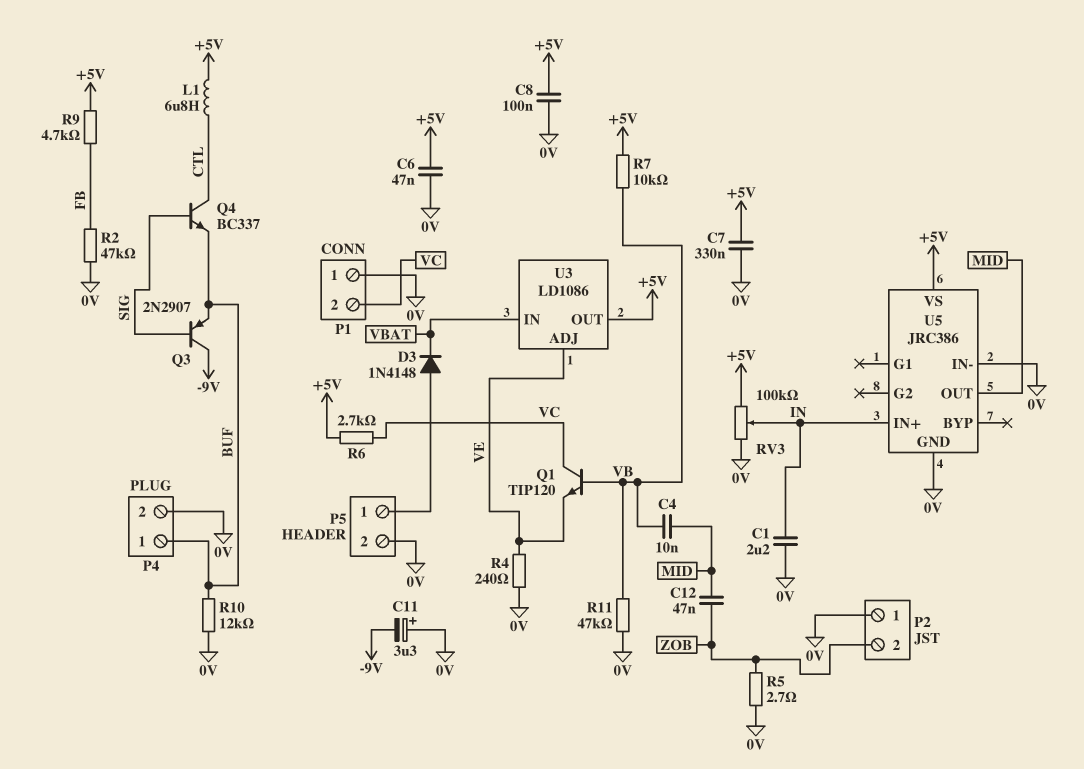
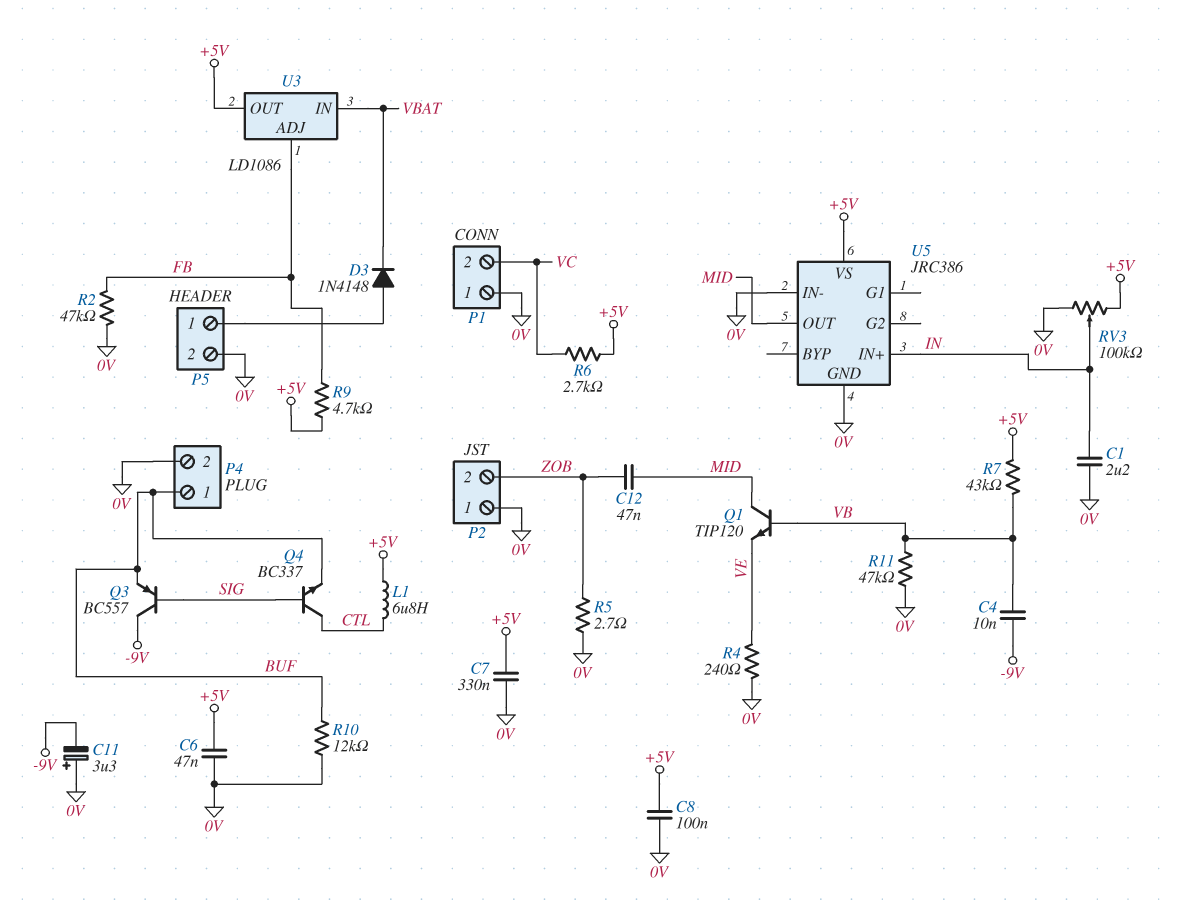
C4: 10nF (MID, VB) -> 10nF (-9V, VB)
Q1: NPN TIP120 (B VB, C VC, E VE) -> NPN TIP120 (B VB, C MID, E VE)
Q3: PNP 2N2907 (B SIG, C -9V, E BUF) -> PNP BC557 (B SIG, C -9V, E BUF)
R7: 10k (+5V, VB) -> 43k (+5V, VB)
U3 pin ADJ: VE -> FB

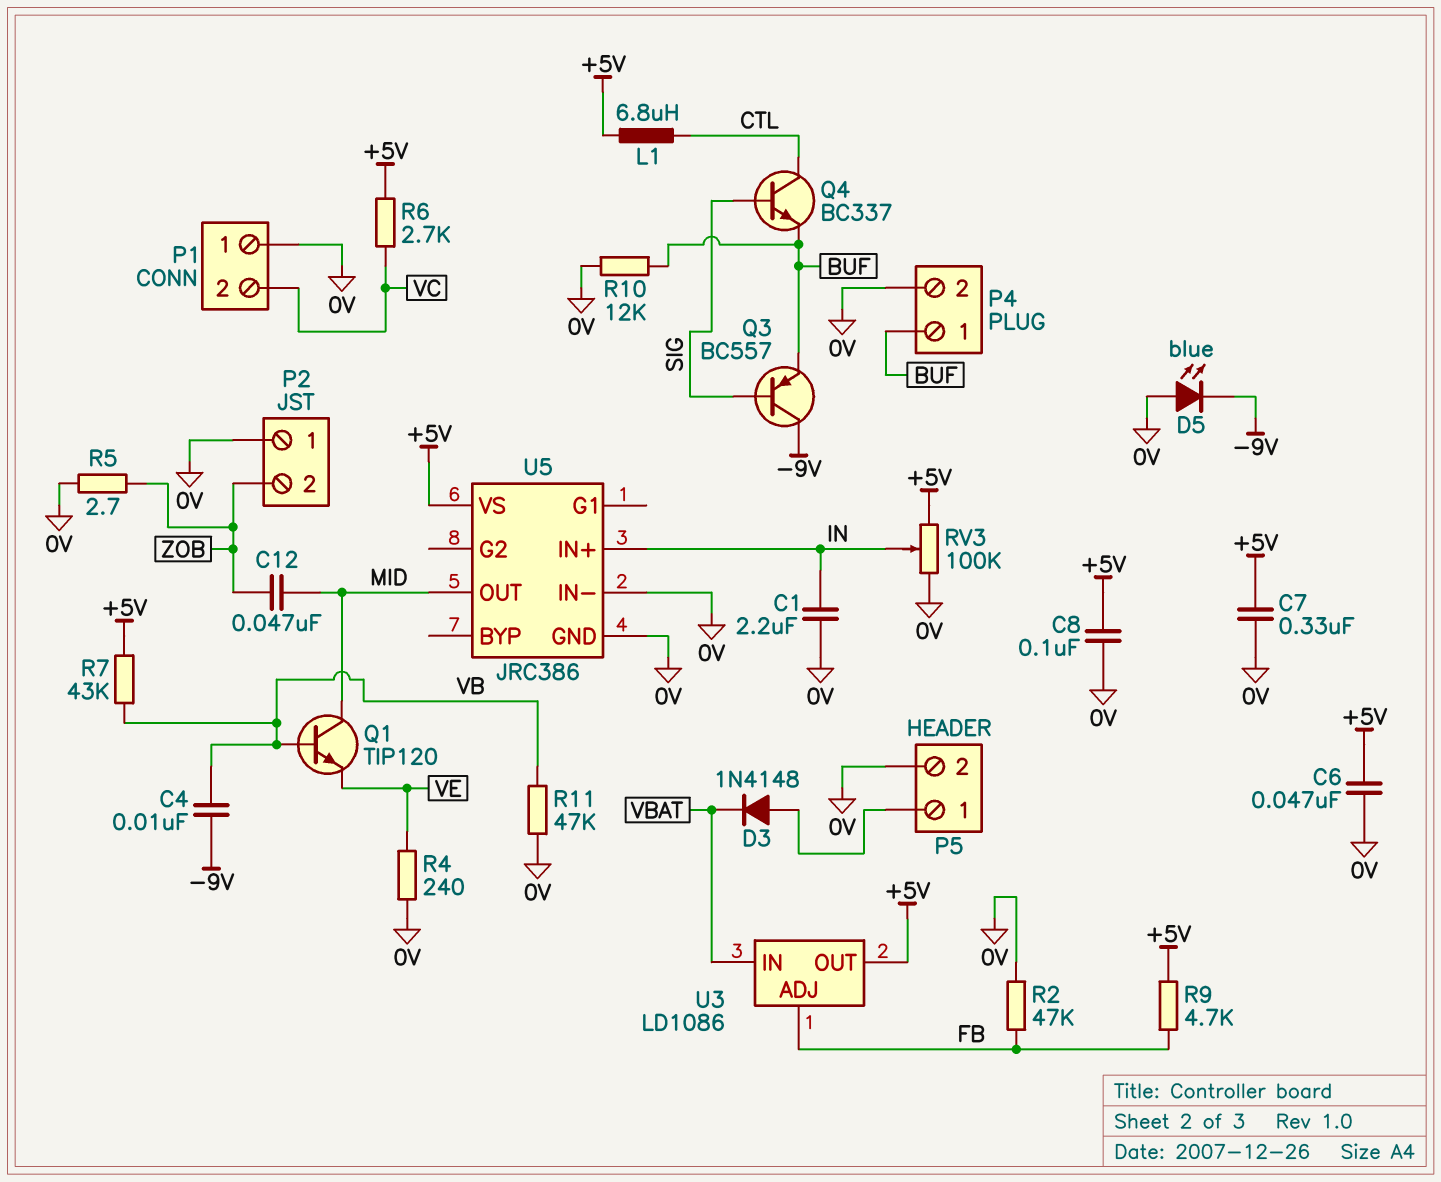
C11: 3.3uF (plus 0V, minus -9V) -> none
D5: none -> LED blue (A 0V, K -9V)

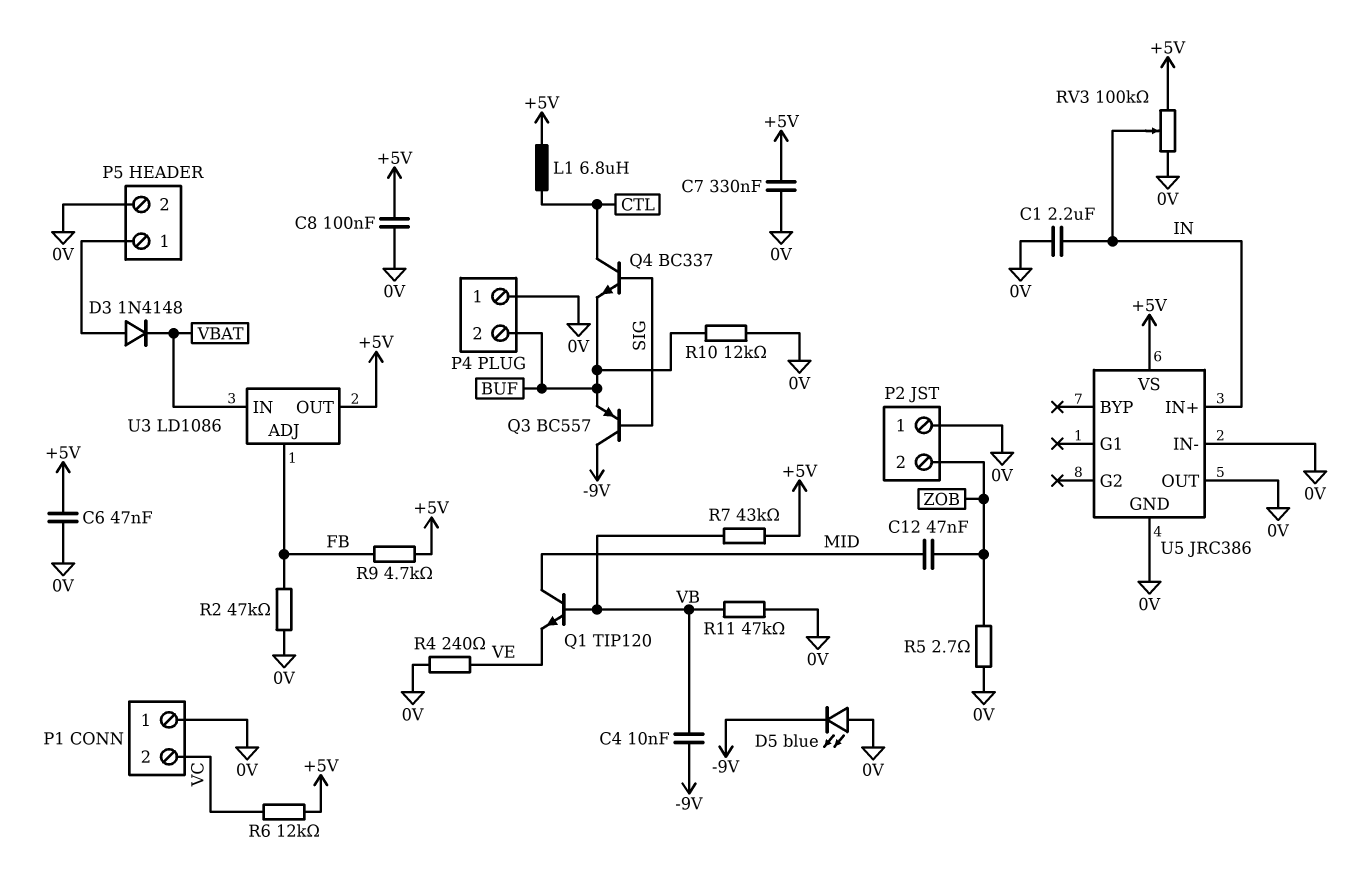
P4 pin 1: BUF -> 0V
P4 pin 2: 0V -> BUF
R6: 2.7k (+5V, VC) -> 12k (+5V, VC)
U5 pin OUT: MID -> 0V

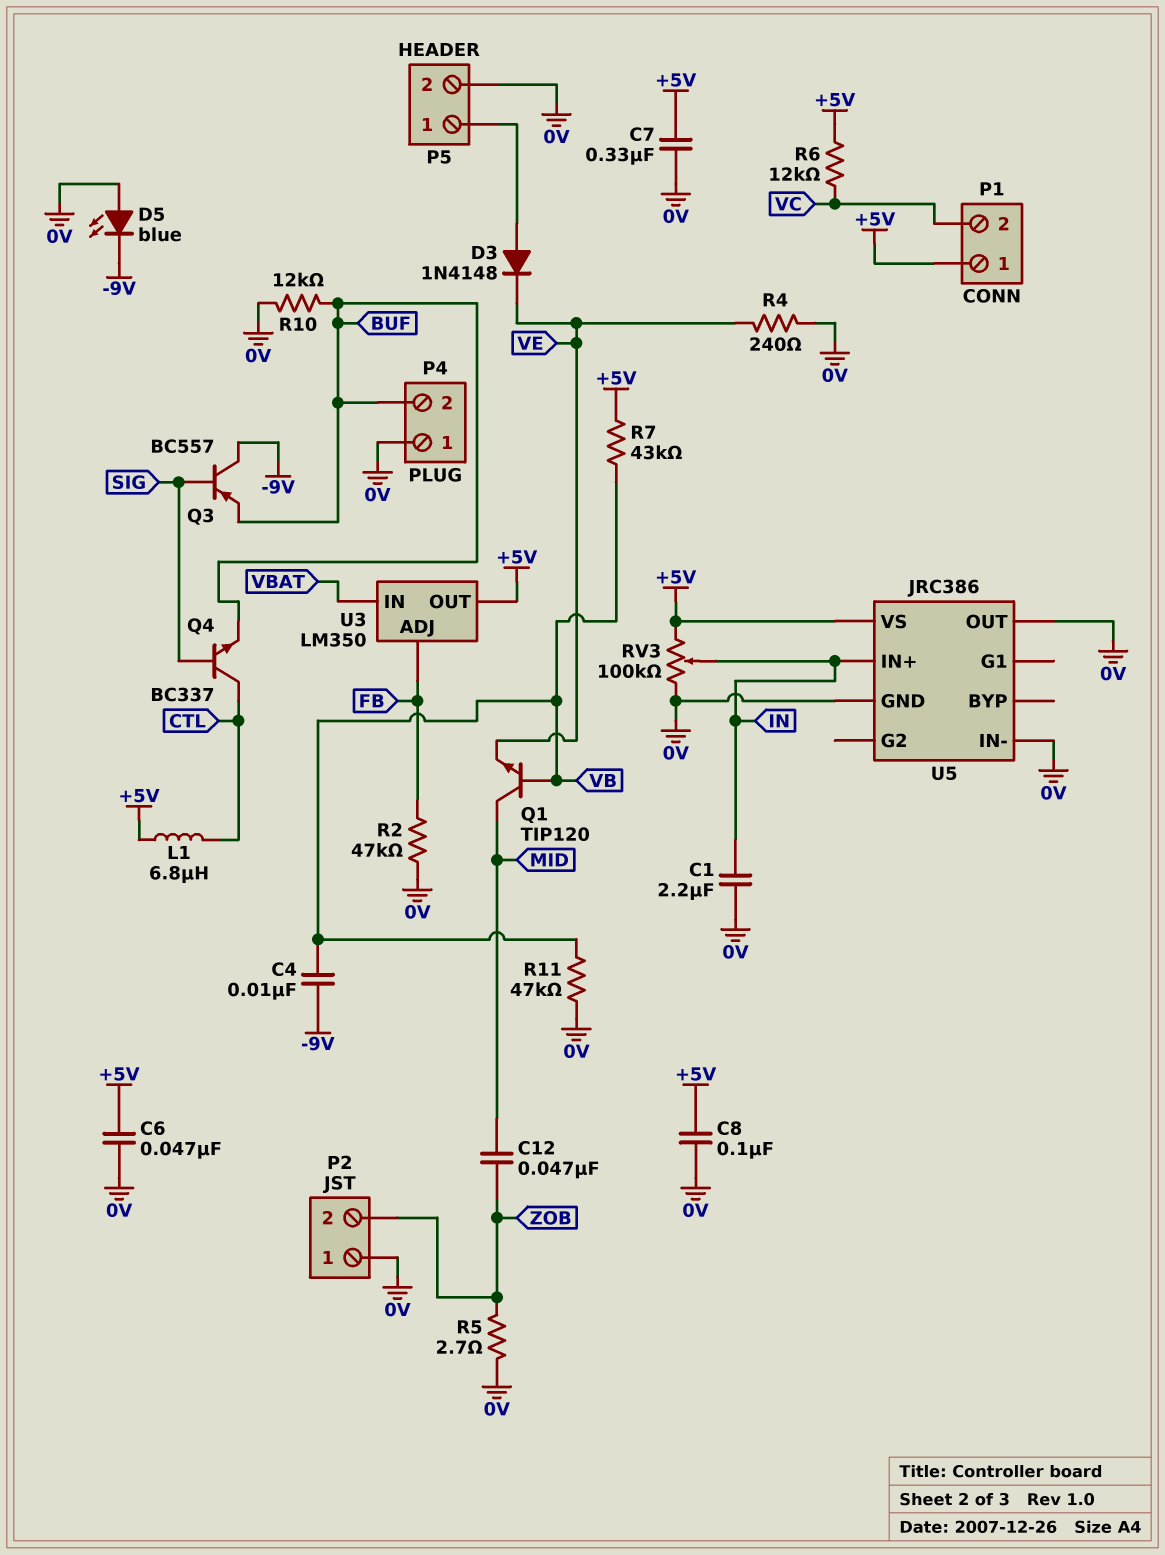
D3: diode 1N4148 (A P5/1, K VBAT) -> diode 1N4148 (A P5/1, K VE)
P1 pin 1: 0V -> +5V
R9: 4.7k (+5V, FB) -> none
U3: LD1086 -> LM350

